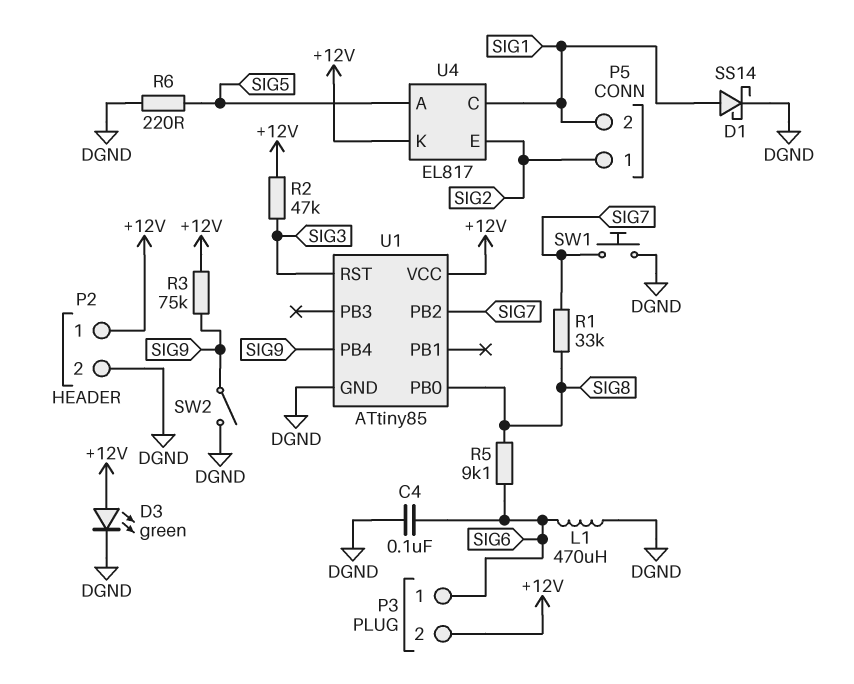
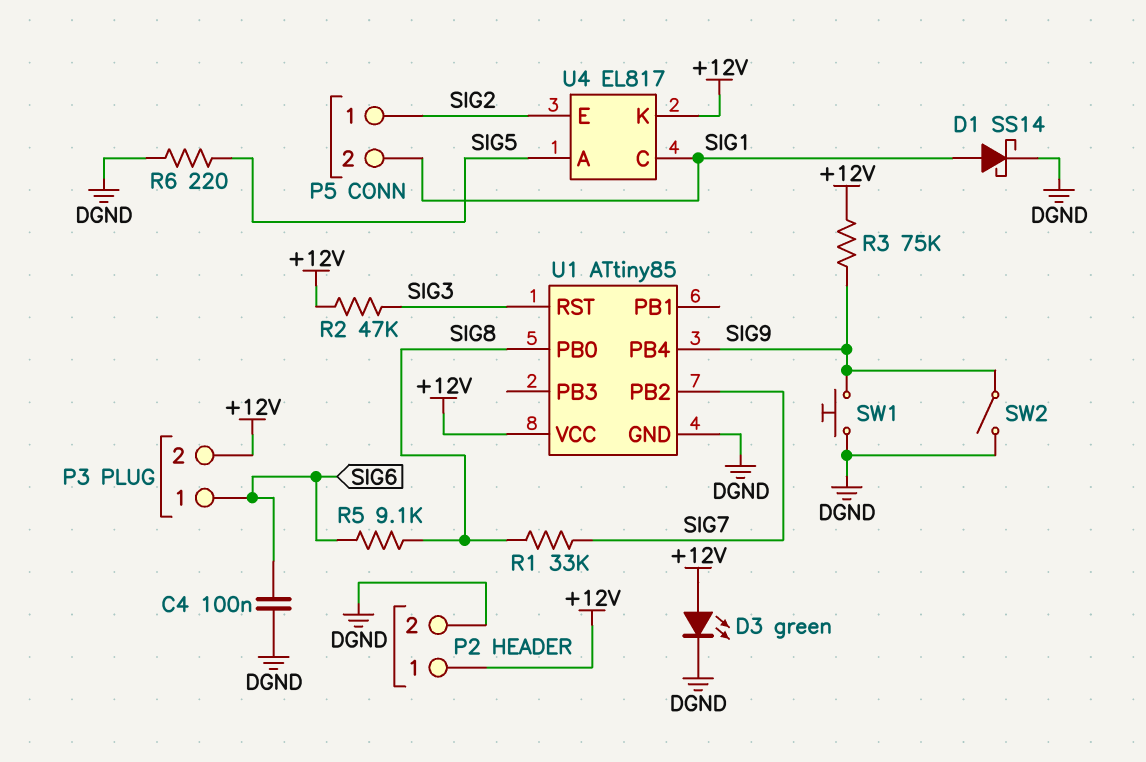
L1: 470uH (DGND, SIG6) -> none
SW1: button (DGND, SIG7) -> button (DGND, SIG9)

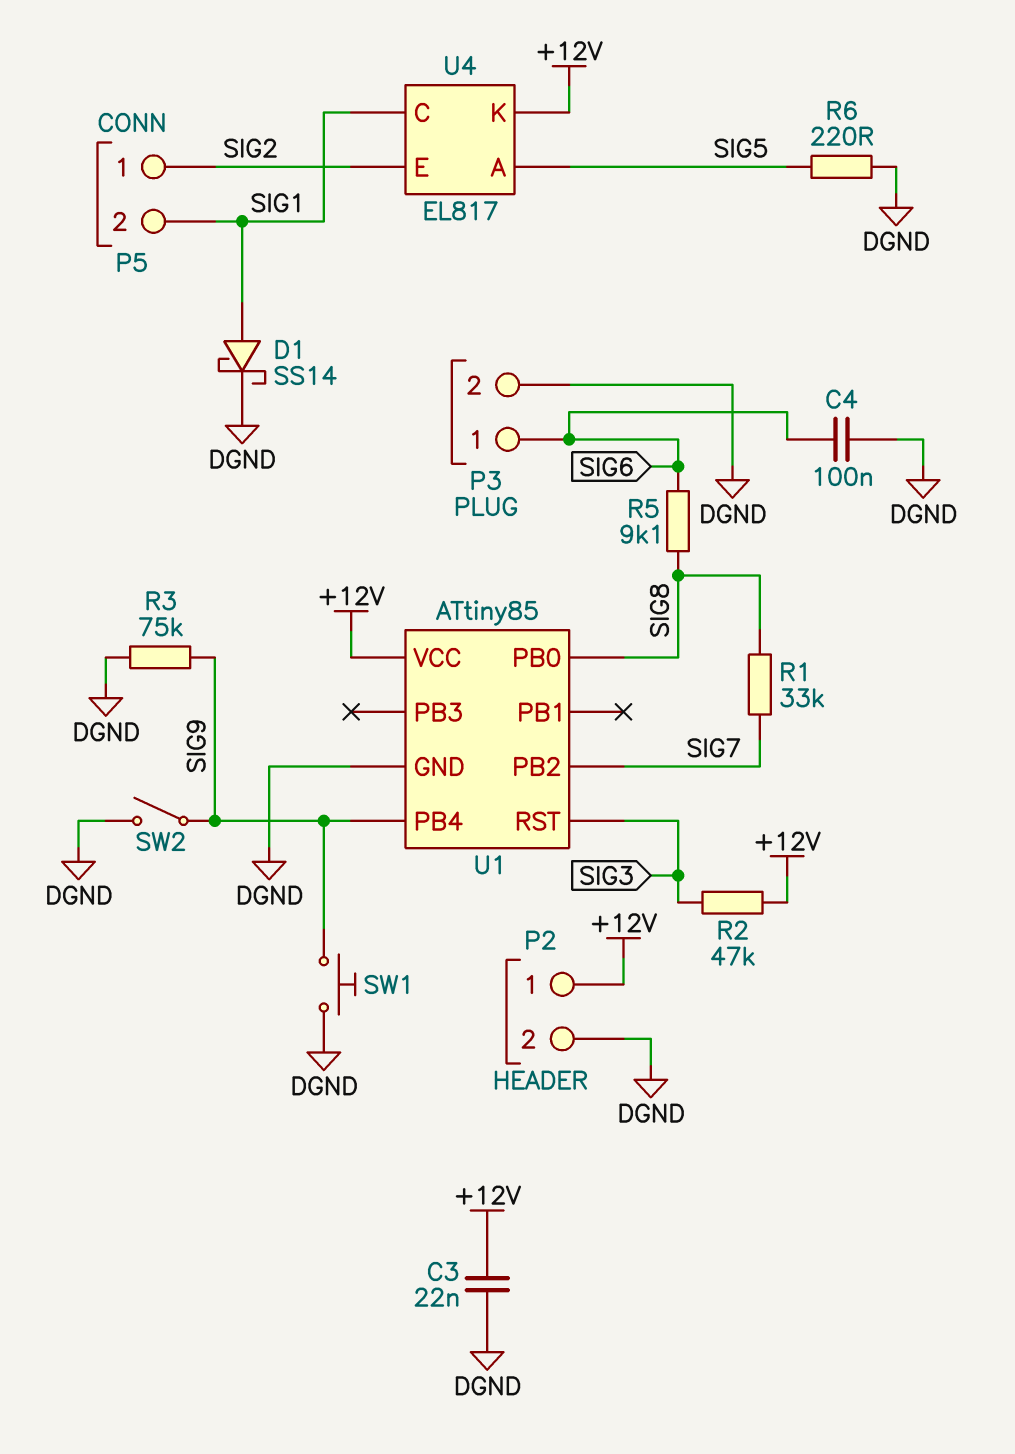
C3: none -> 22nF (+12V, DGND)
D3: LED green (A +12V, K DGND) -> none
P3 pin 2: +12V -> DGND
R3: 75k (+12V, SIG9) -> 75k (DGND, SIG9)

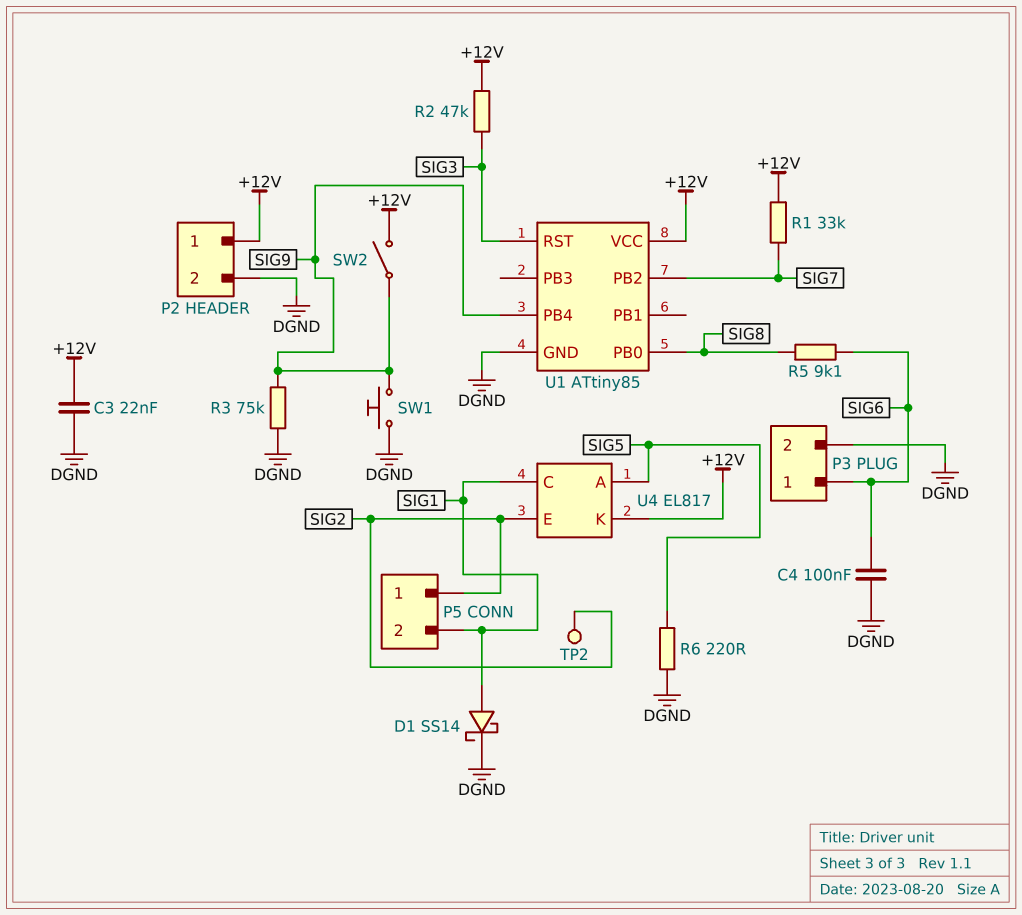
R1: 33k (SIG7, SIG8) -> 33k (+12V, SIG7)
SW2: switch (DGND, SIG9) -> switch (+12V, SIG9)
TP2: none -> test point (SIG2)

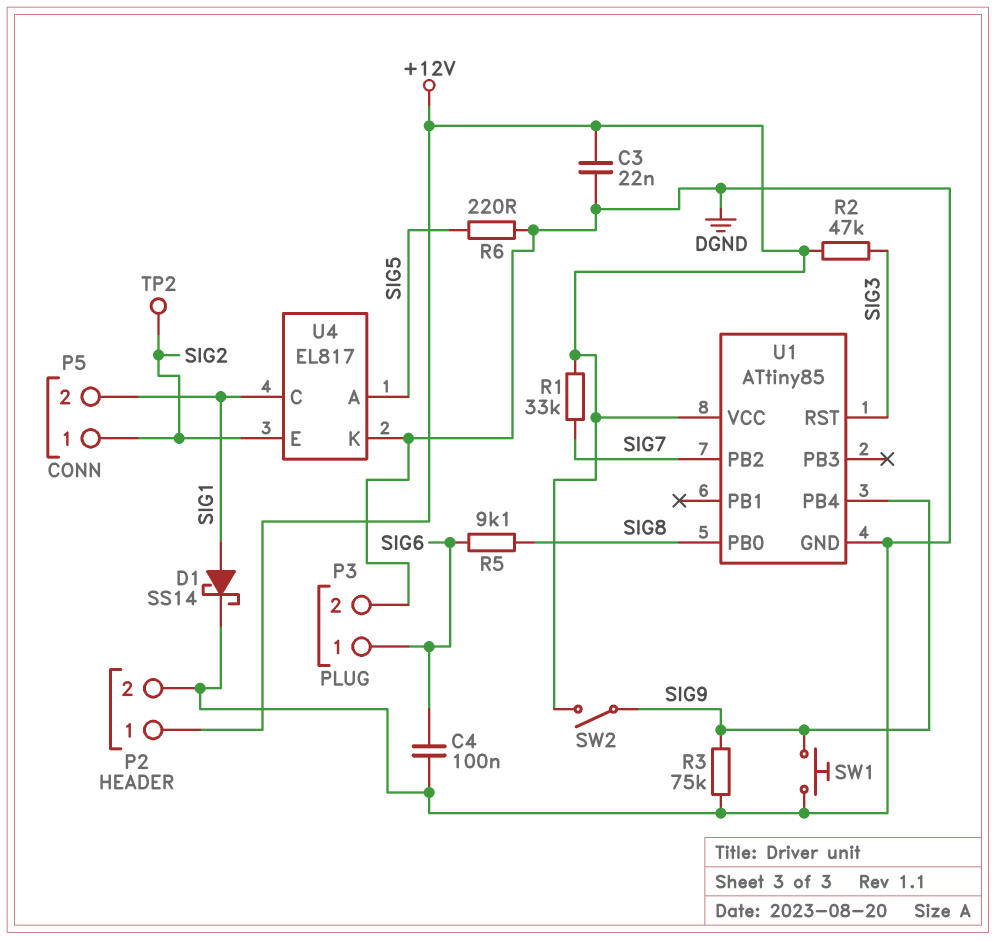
U4 pin K: +12V -> DGND

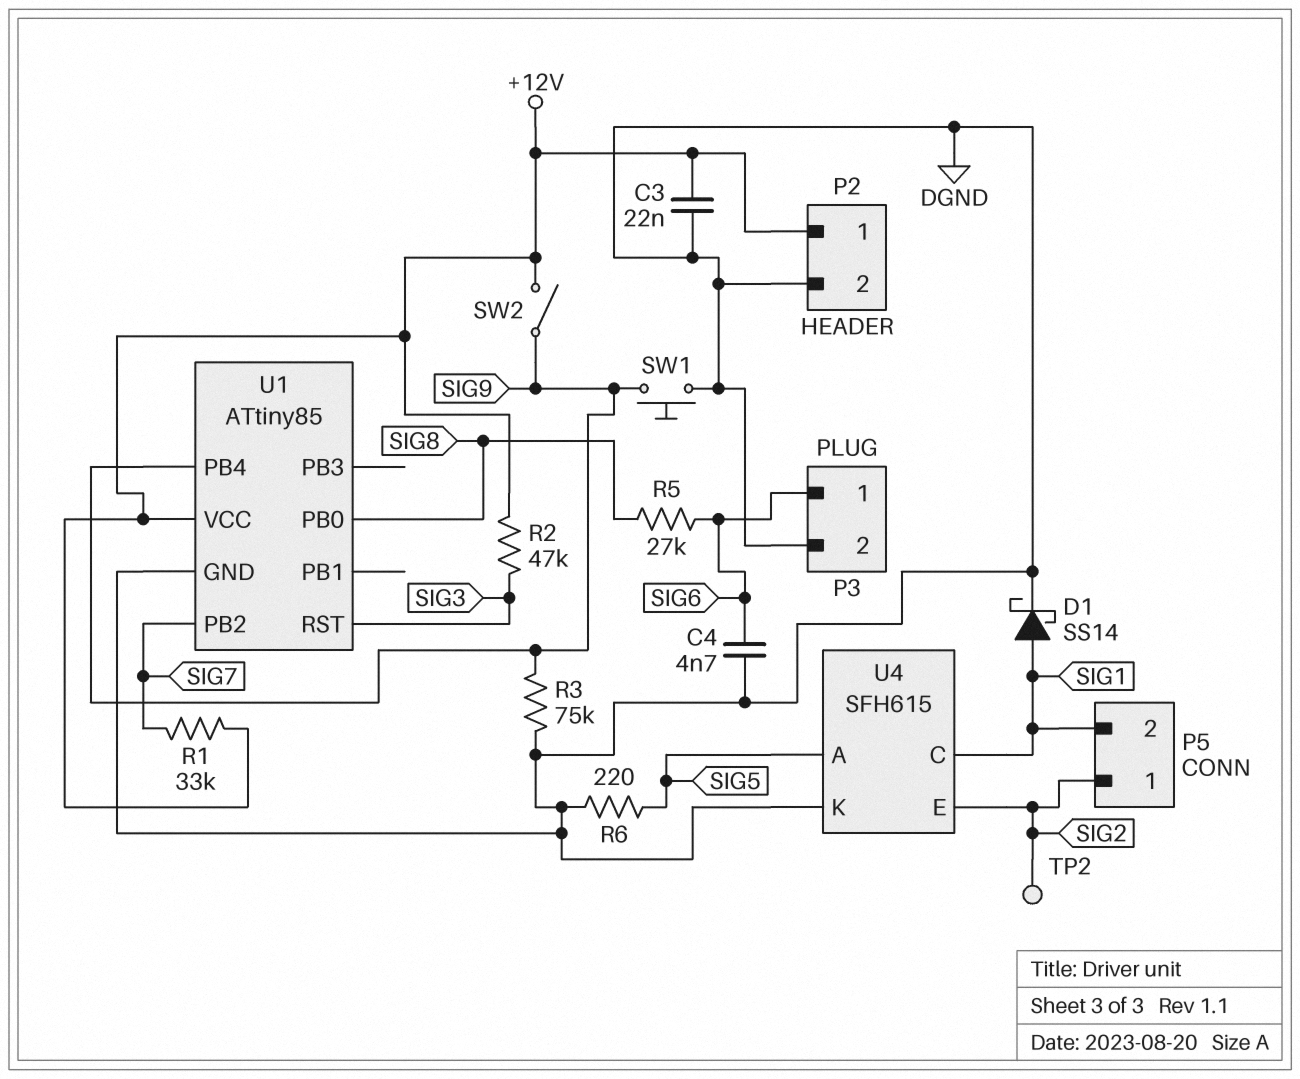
C4: 100nF (DGND, SIG6) -> 4.7nF (DGND, SIG6)
R5: 9.1k (SIG6, SIG8) -> 27k (SIG6, SIG8)
U4: EL817 -> SFH615

